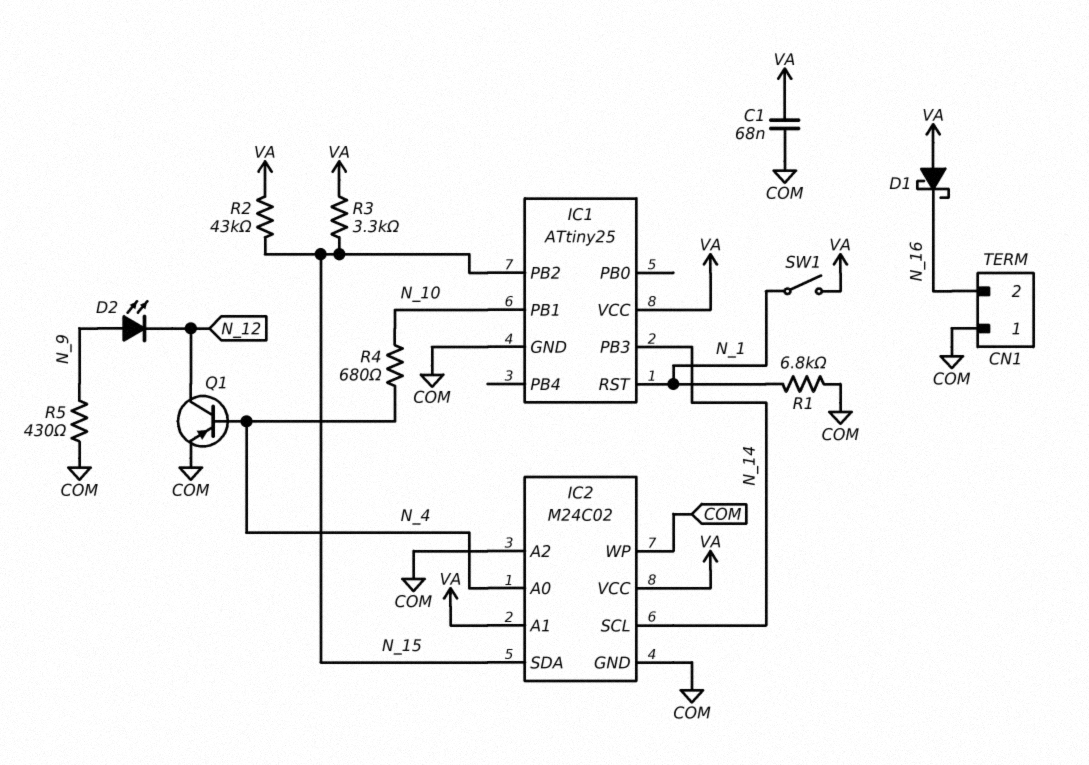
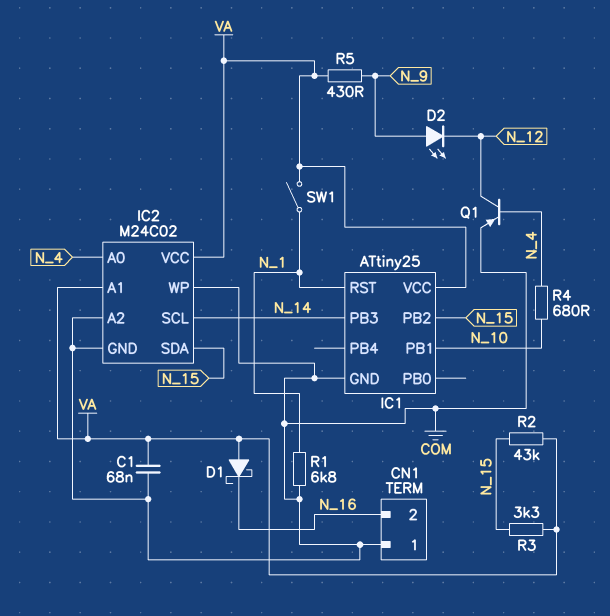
R5: 430 (COM, N_9) -> 430 (N_9, VA)

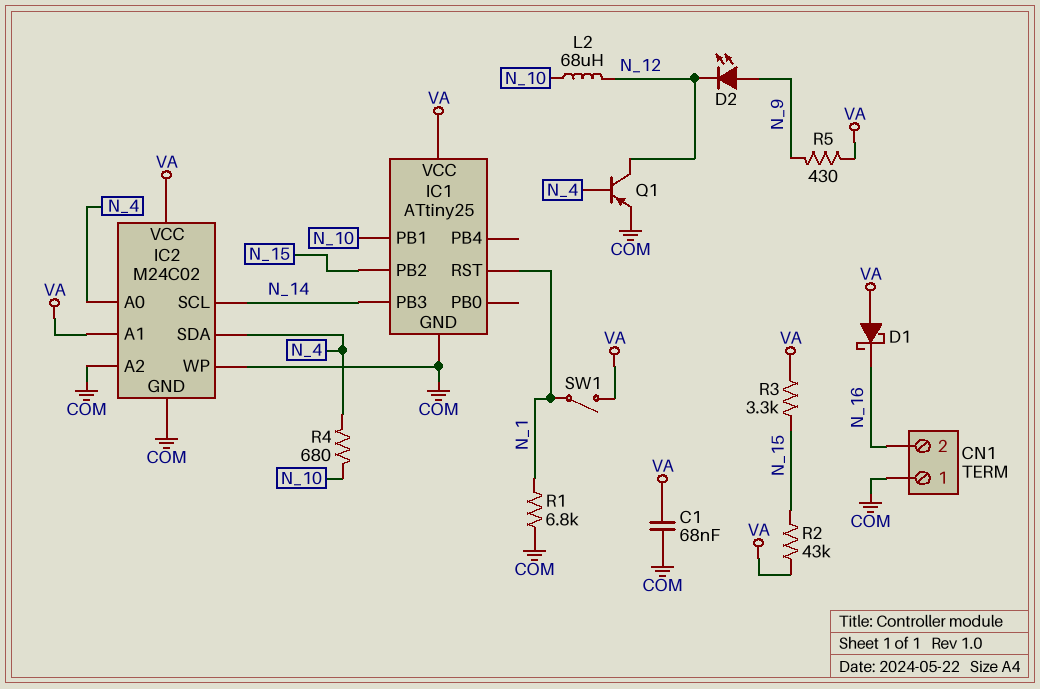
IC2 pin SDA: N_15 -> N_4
L2: none -> 68uH (N_10, N_12)

